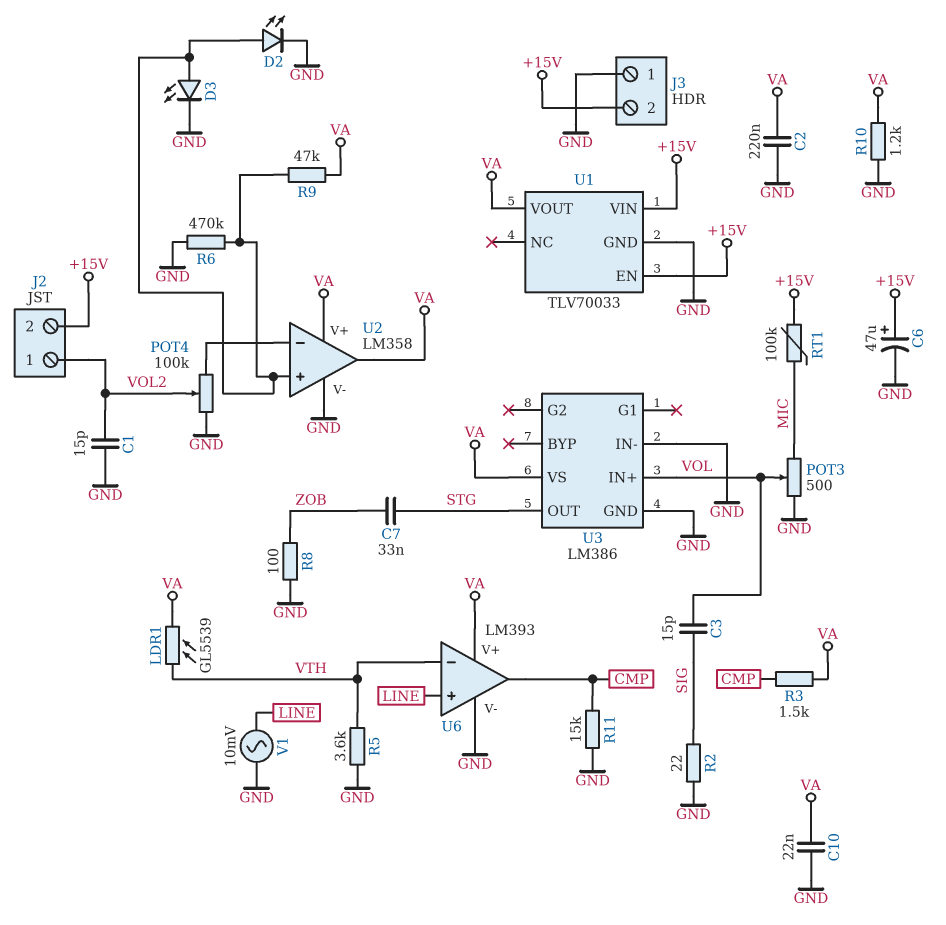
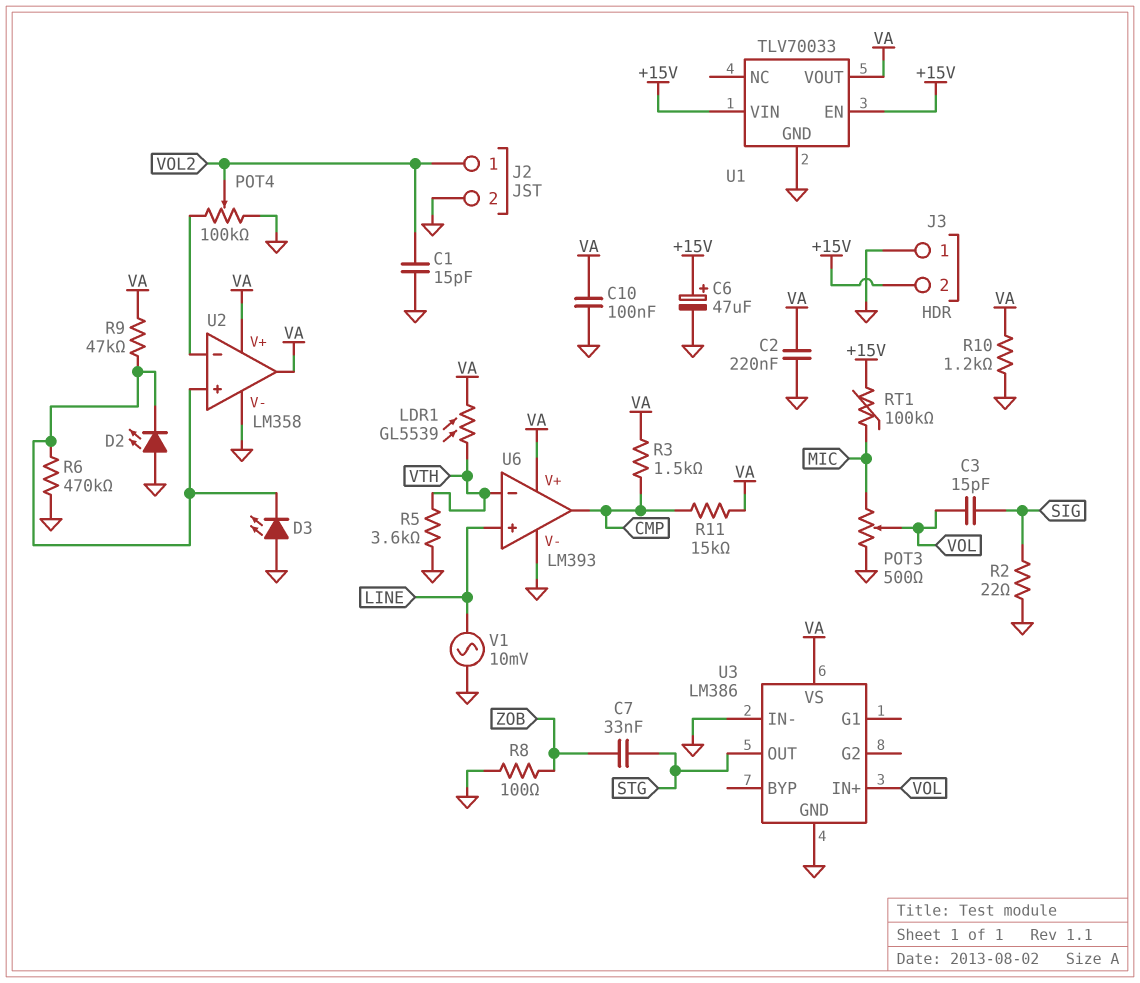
C10: 22nF (GND, VA) -> 100nF (GND, VA)
D2: LED (A U2/in+, K GND) -> LED (A GND, K U2/in+)
D3: LED (A U2/in+, K GND) -> LED (A GND, K U2/in+)
J2 pin 2: +15V -> GND
R11: 15k (CMP, GND) -> 15k (CMP, VA)

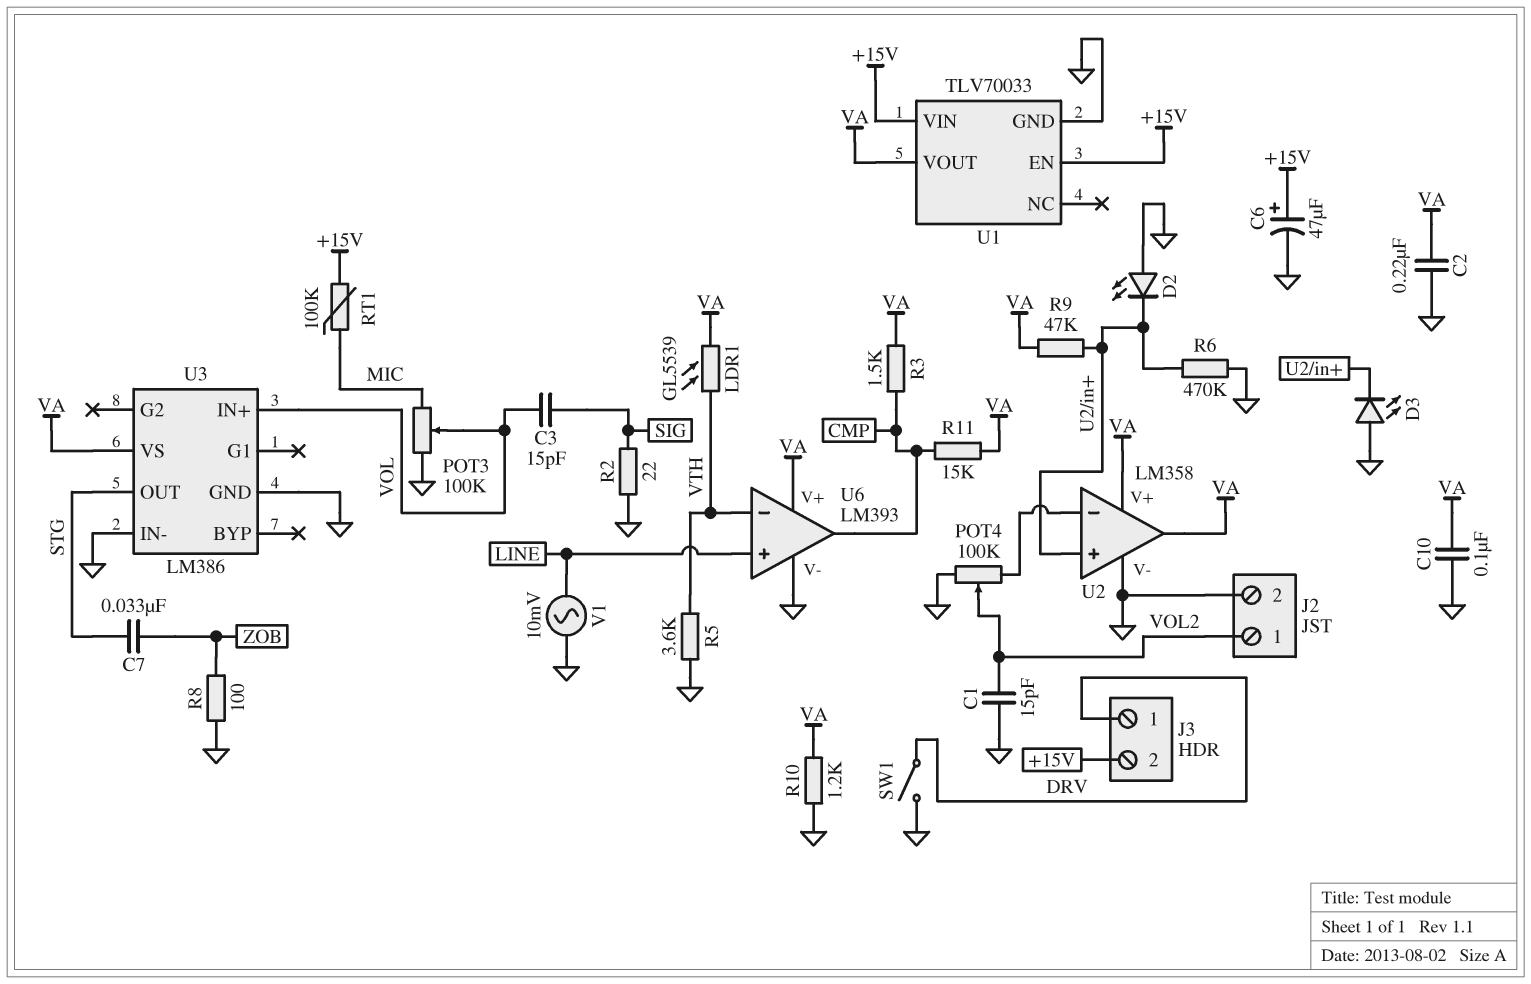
J3 pin 1: GND -> DRV
POT3: 500 (GND, MIC, wiper VOL) -> 100k (GND, MIC, wiper VOL)
SW1: none -> switch (DRV, GND)

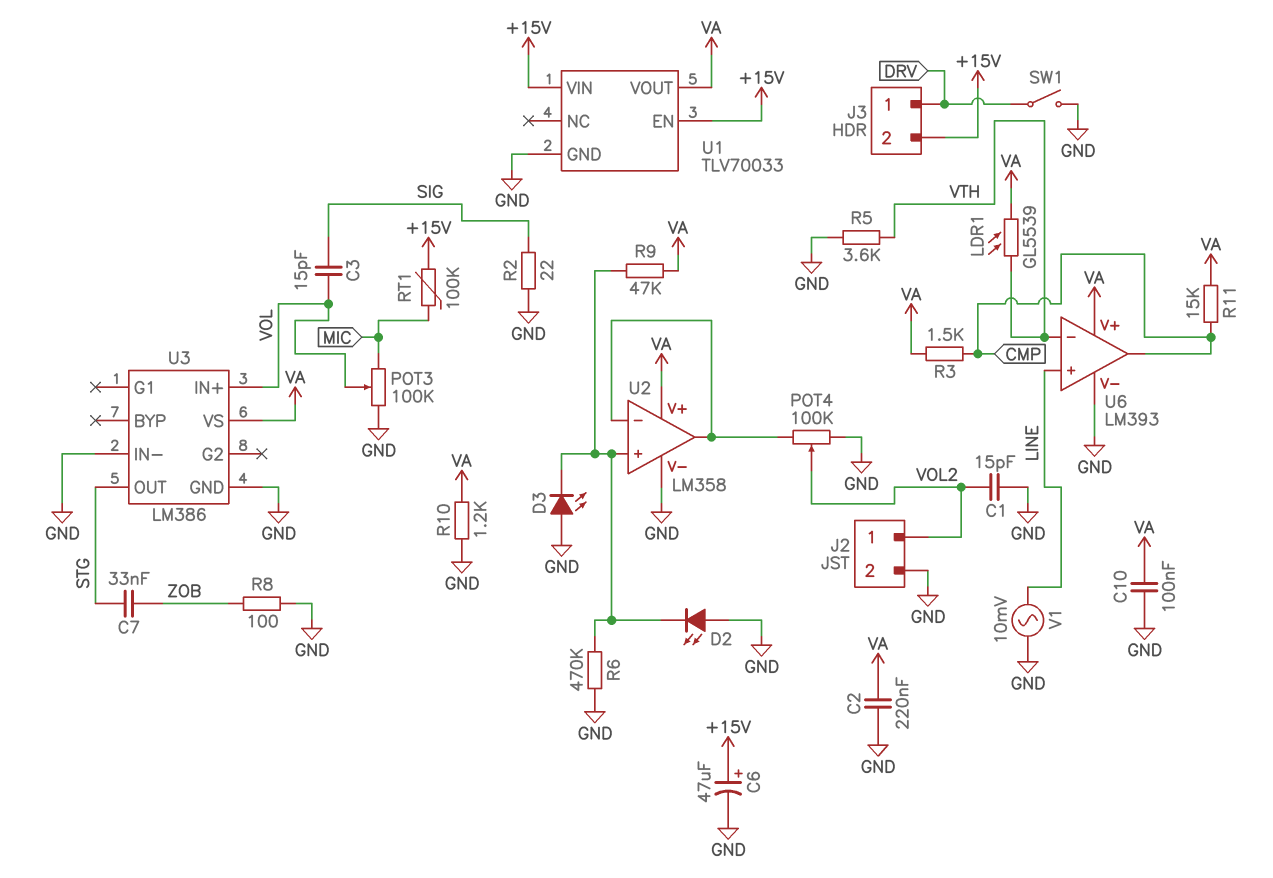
U2 pin out: VA -> U2/in-

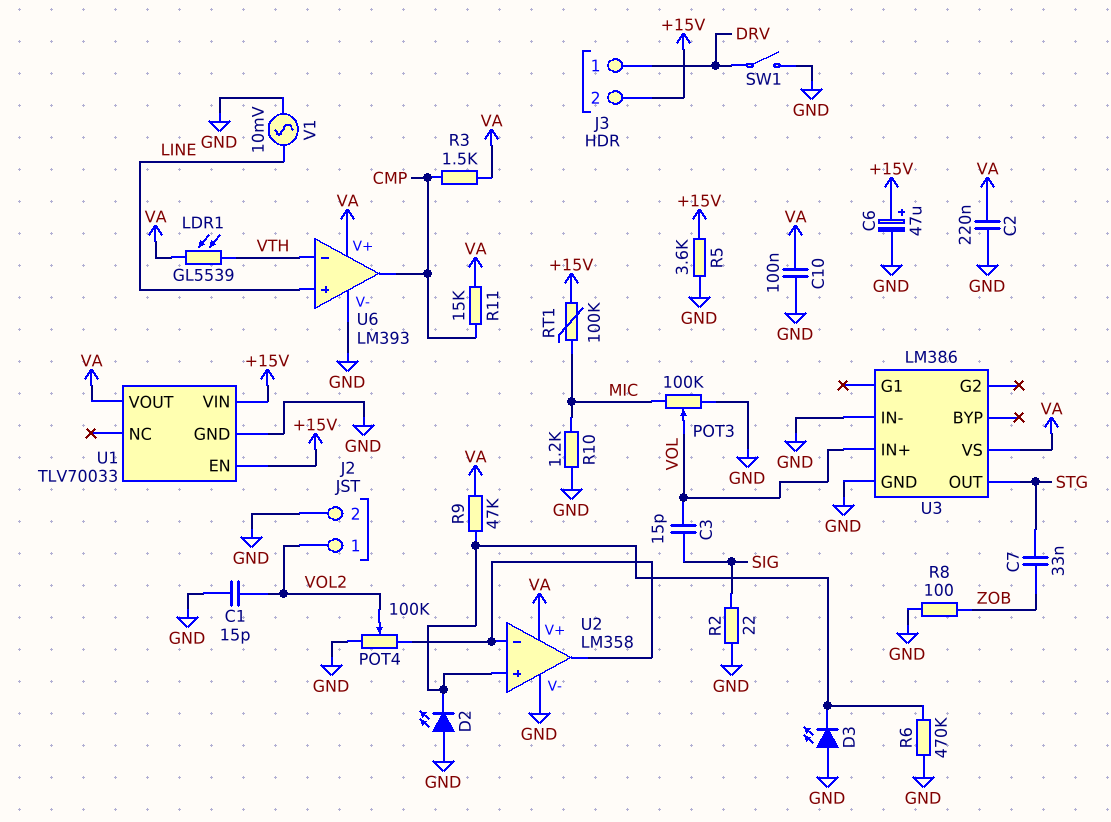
R5: 3.6k (GND, VTH) -> 3.6k (+15V, GND)
R10: 1.2k (GND, VA) -> 1.2k (GND, MIC)

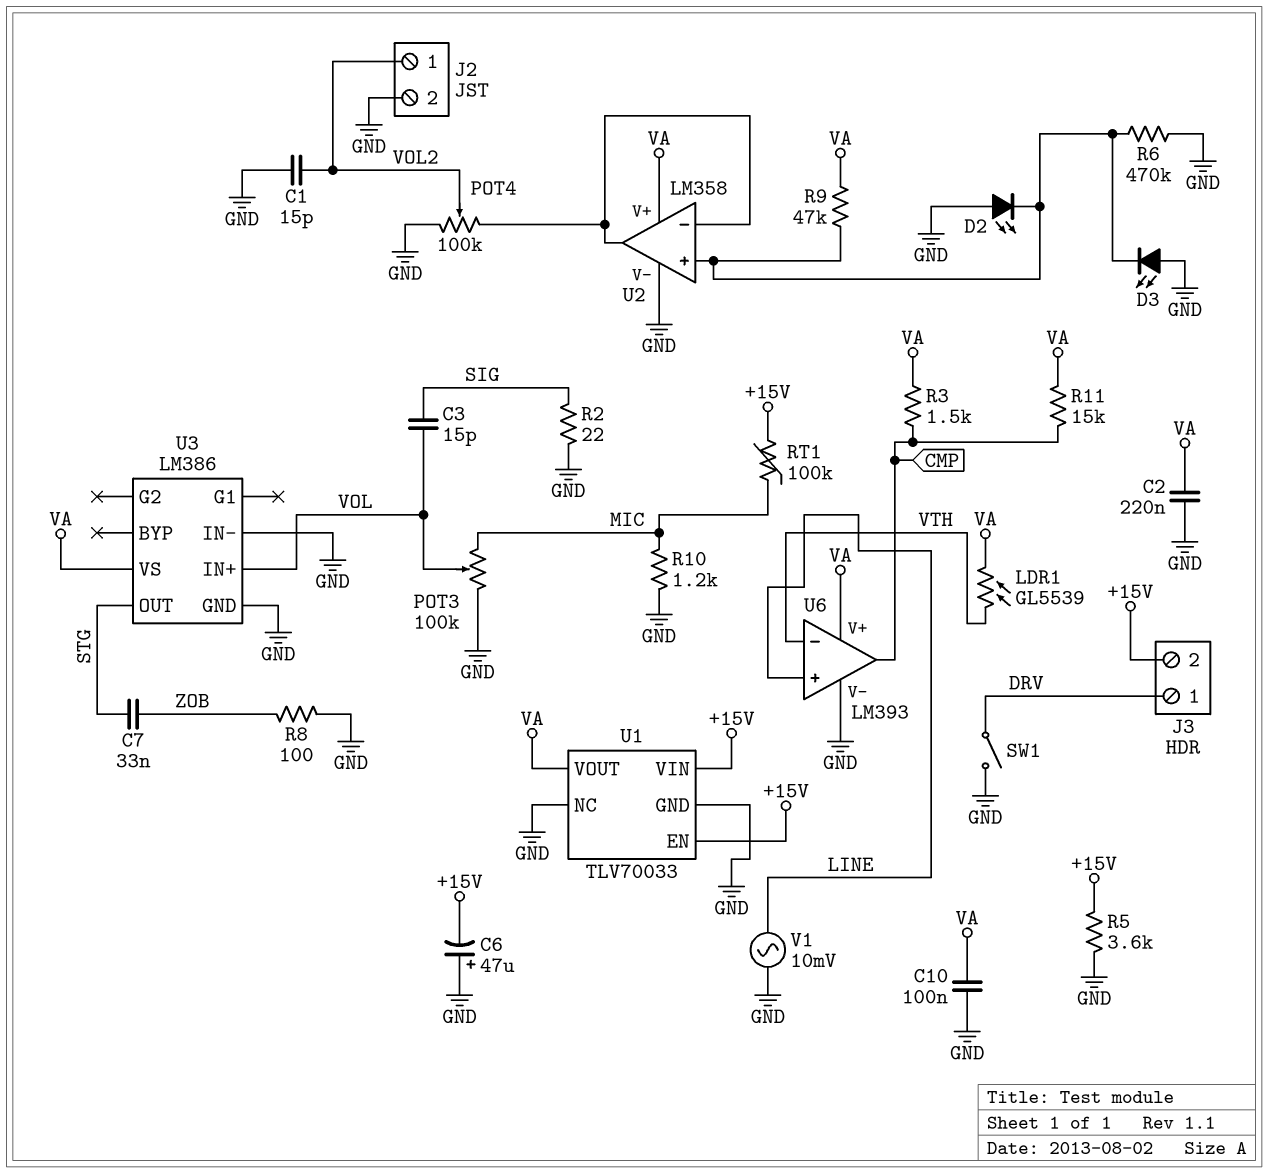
C6: 47uF (plus +15V, minus GND) -> 47uF (plus GND, minus +15V)
U1 pin NC: none -> GND

